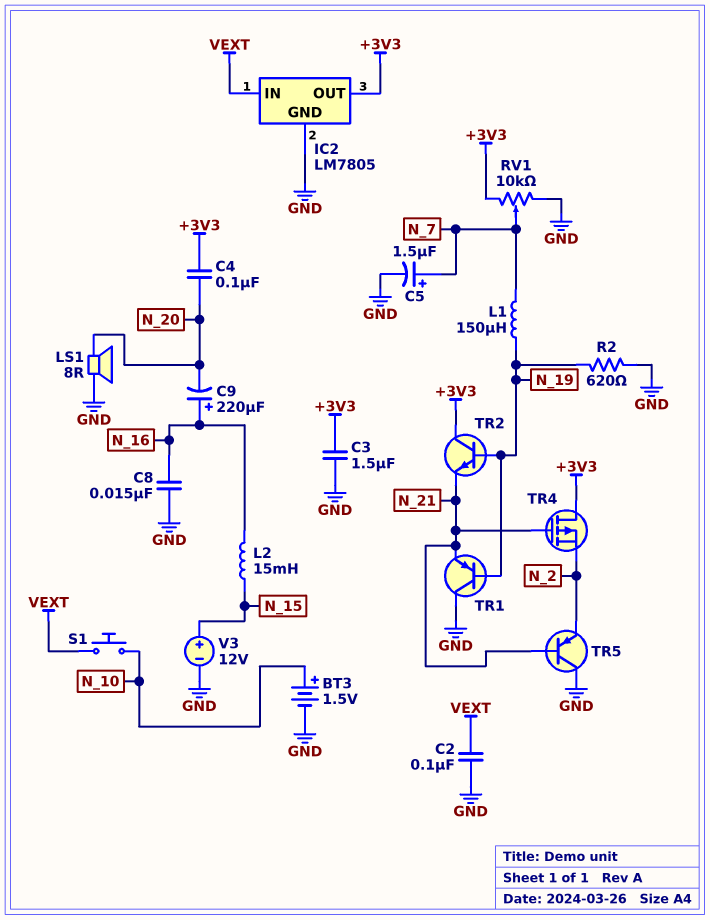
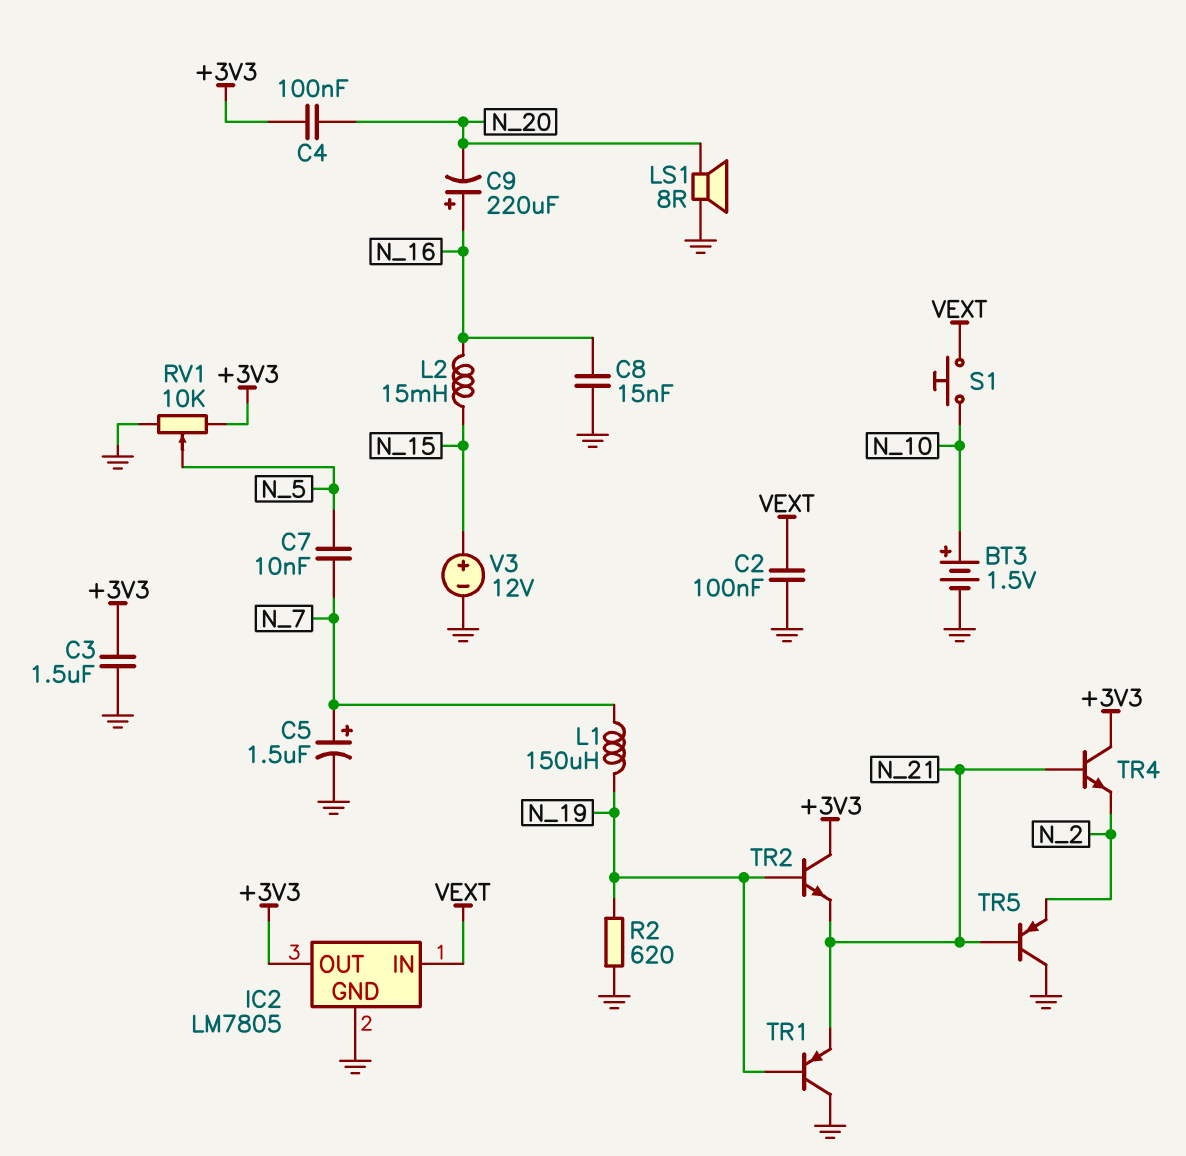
C7: none -> 10nF (N_5, N_7)
RV1: 10k (+3V3, GND, wiper N_7) -> 10k (+3V3, GND, wiper N_5)
TR4: PMOS (G N_21, D +3V3, S N_2) -> NPN (B N_21, C +3V3, E N_2)

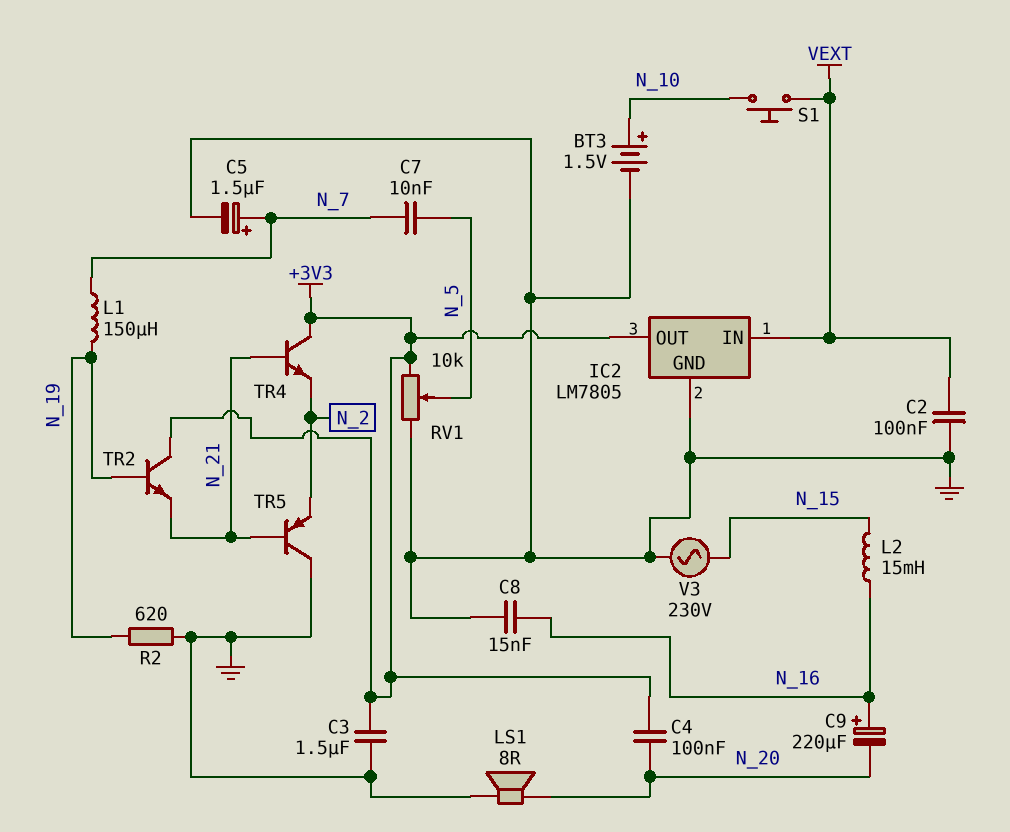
TR1: PNP (B N_19, C GND, E N_21) -> none
V3: 12V (plus N_15, minus GND) -> AC 230V (GND, N_15)

